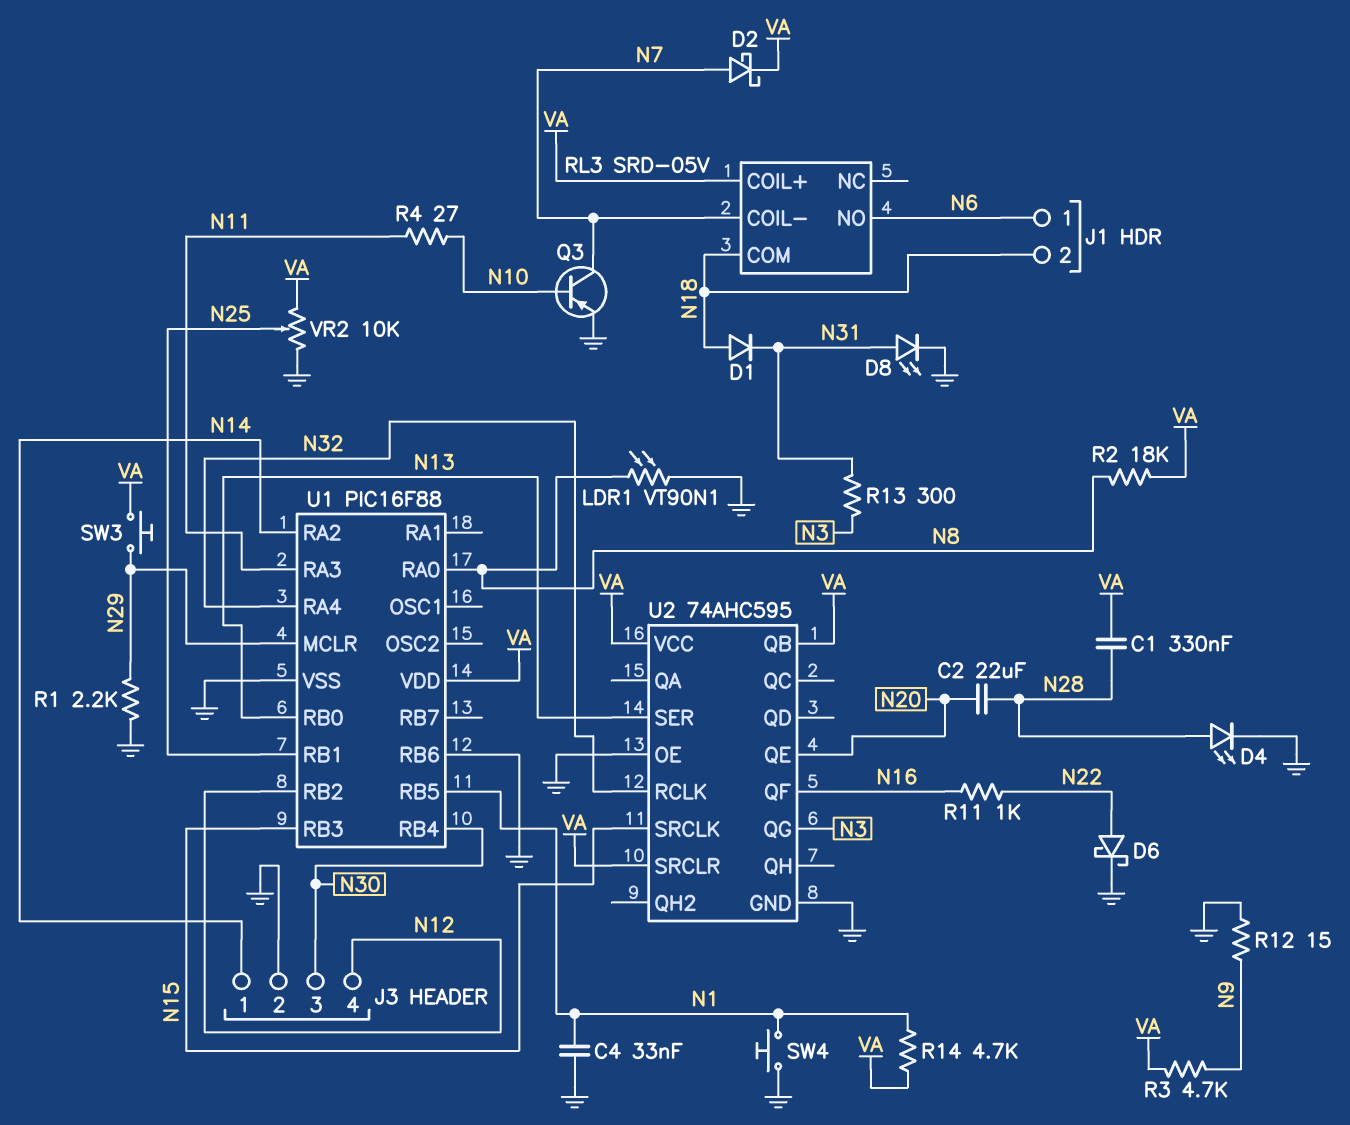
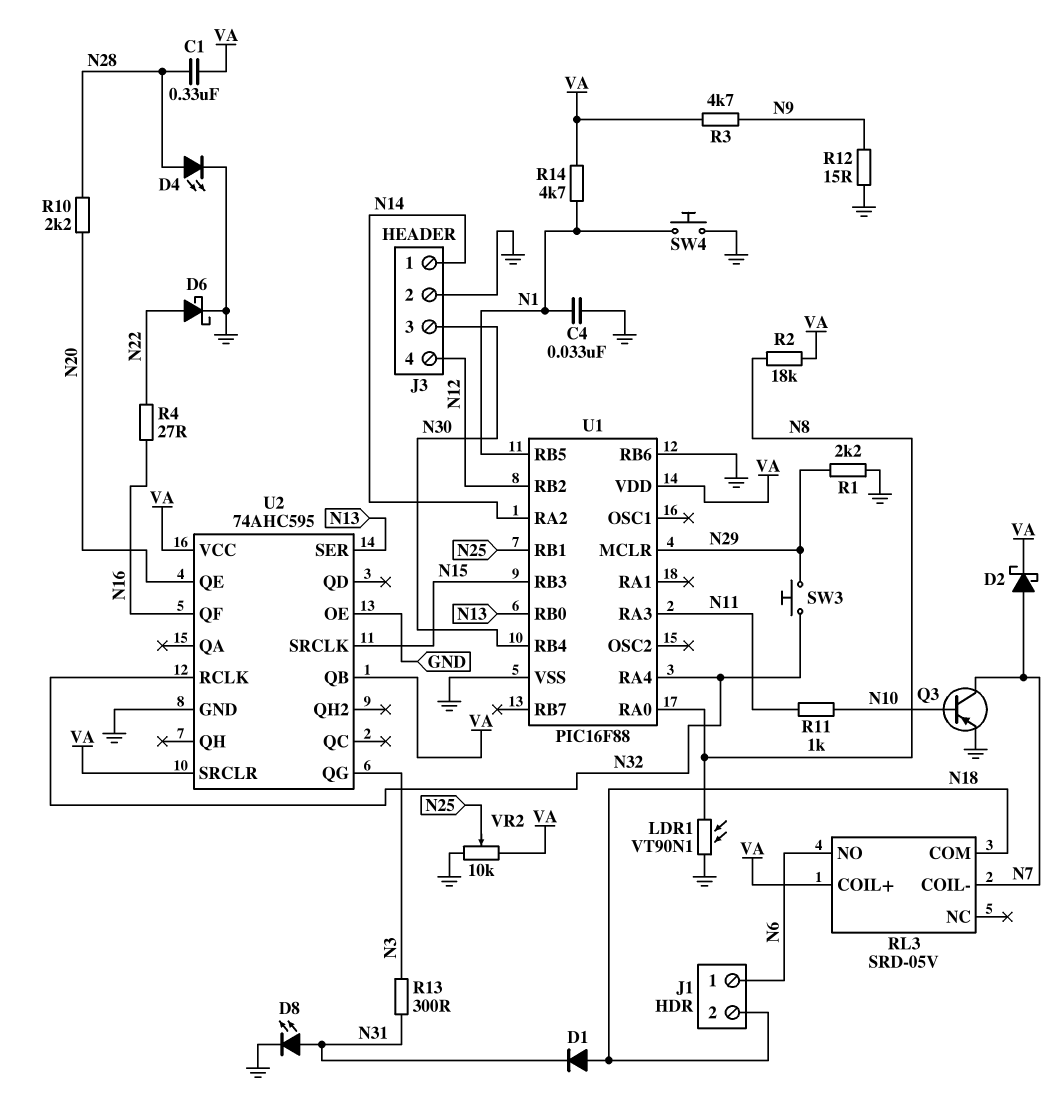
C2: 22uF (N20, N28) -> none
R4: 27 (N10, N11) -> 27 (N16, N22)
R10: none -> 2.2k (N20, N28)
R11: 1k (N16, N22) -> 1k (N10, N11)
SW3: button (N29, VA) -> button (N29, N32)

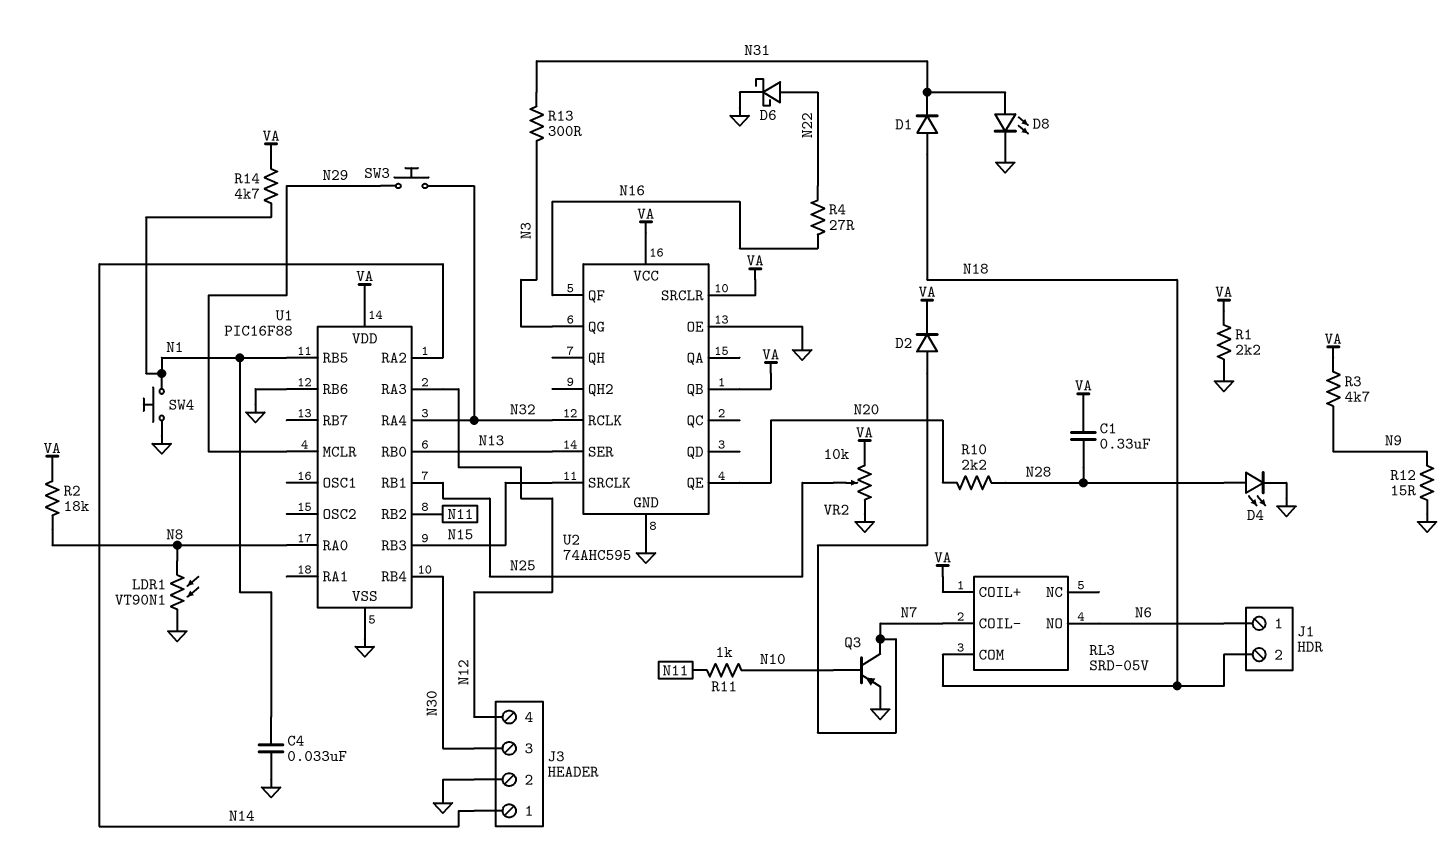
D2: schottky (A N7, K VA) -> diode (A N7, K VA)
R1: 2.2k (GND, N29) -> 2.2k (GND, VA)
U1 pin RA3: N11 -> N12
U1 pin RB2: N12 -> N11

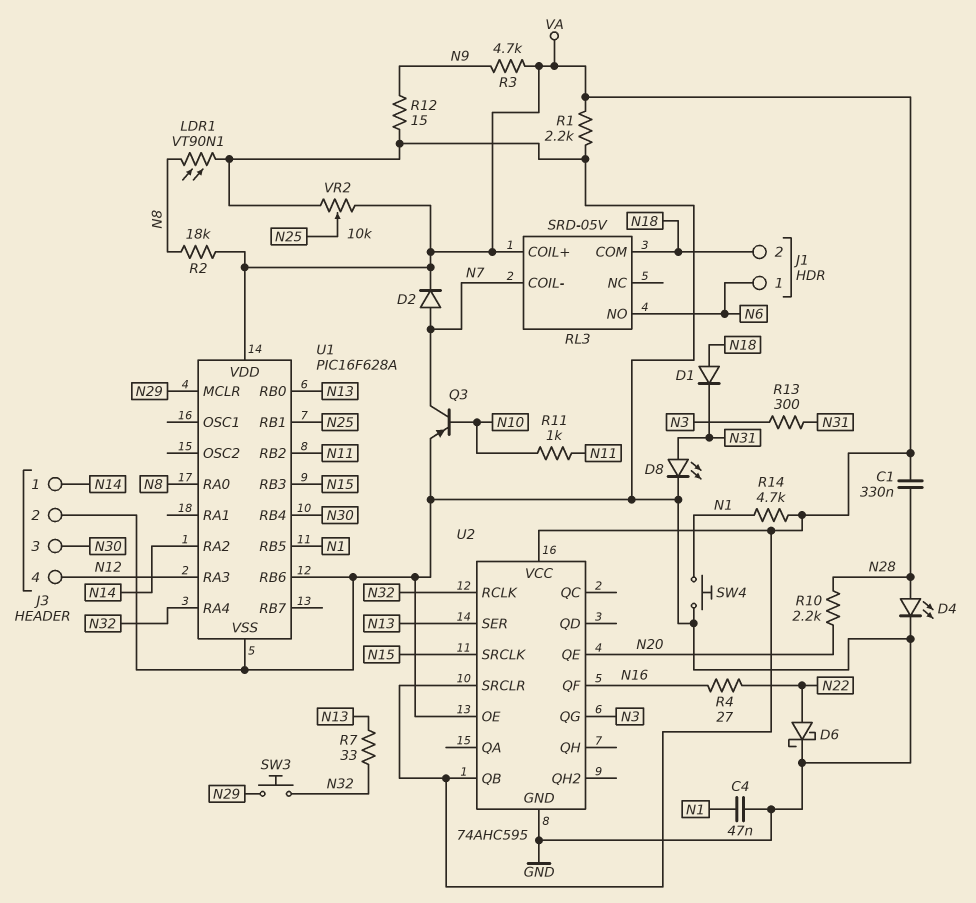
C4: 33nF (GND, N1) -> 47nF (GND, N1)
R7: none -> 33 (N13, N32)
U1: PIC16F88 -> PIC16F628A

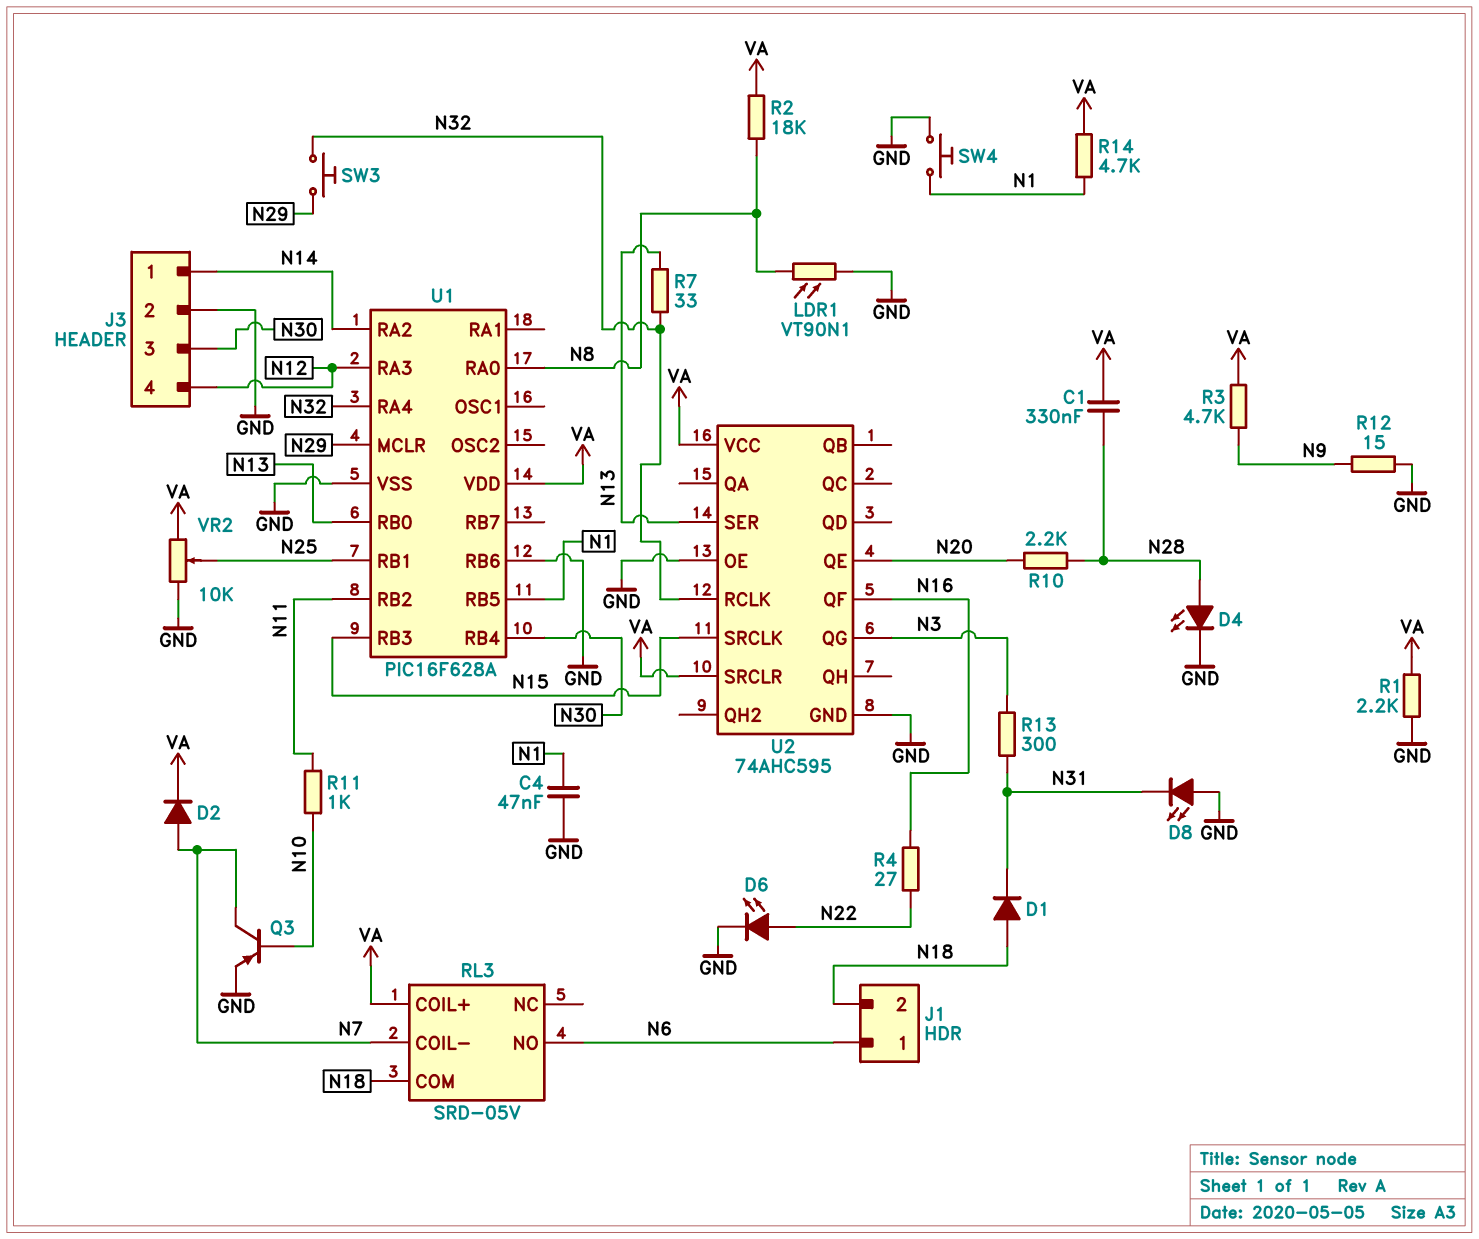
D6: schottky (A N22, K GND) -> LED (A N22, K GND)
D8: LED (A N31, K GND) -> LED (A GND, K N31)
U2 pin QB: VA -> none

